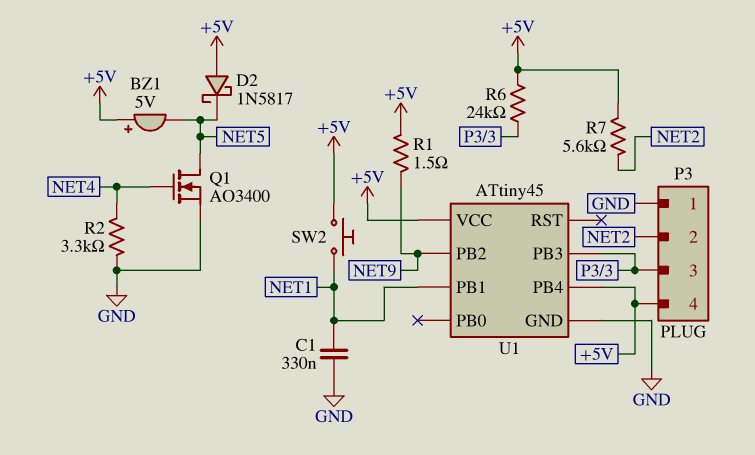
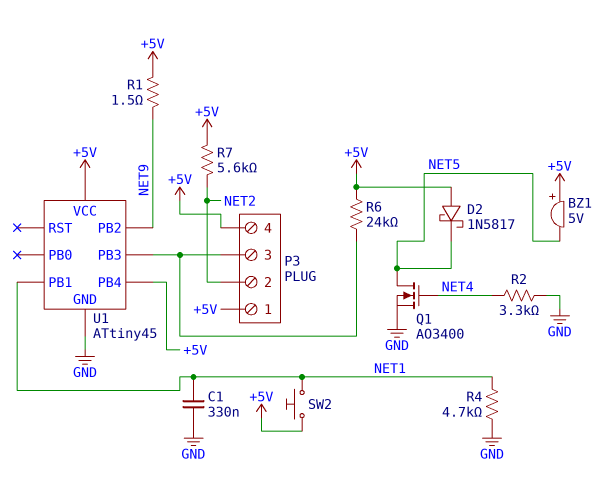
P3 pin 1: GND -> +5V
R4: none -> 4.7k (GND, NET1)

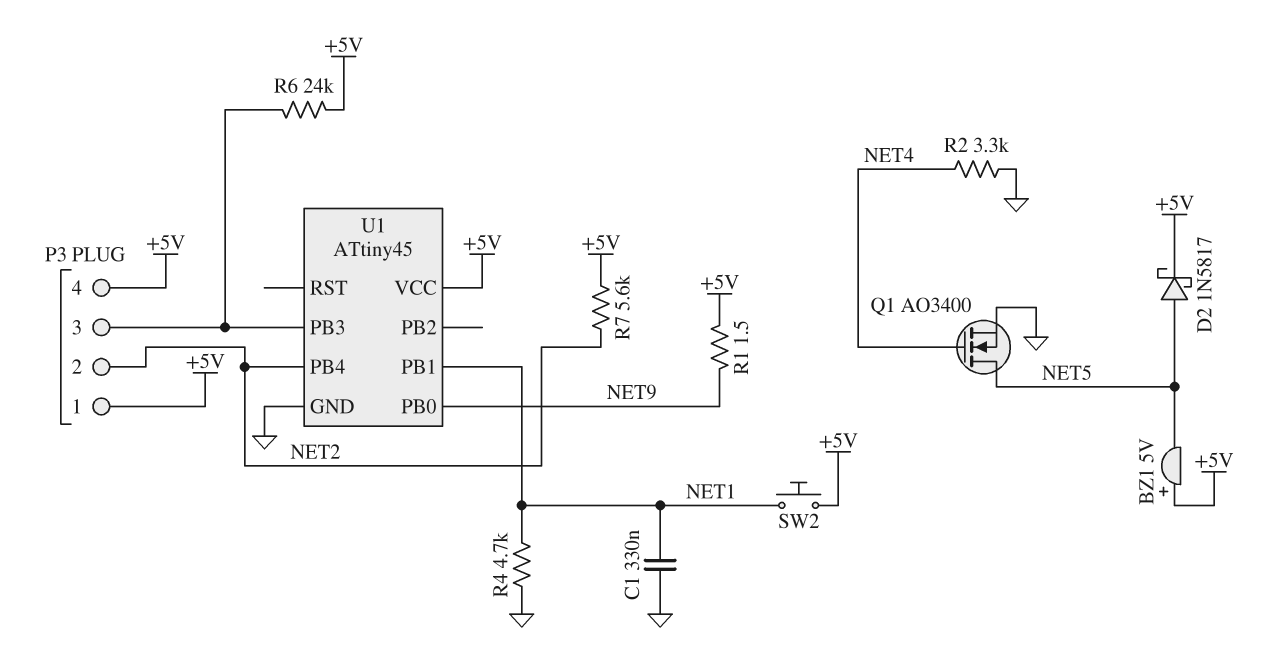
D2: schottky 1N5817 (A +5V, K NET5) -> schottky 1N5817 (A NET5, K +5V)
U1 pin PB0: none -> NET9
U1 pin PB2: NET9 -> none
U1 pin PB4: +5V -> NET2

